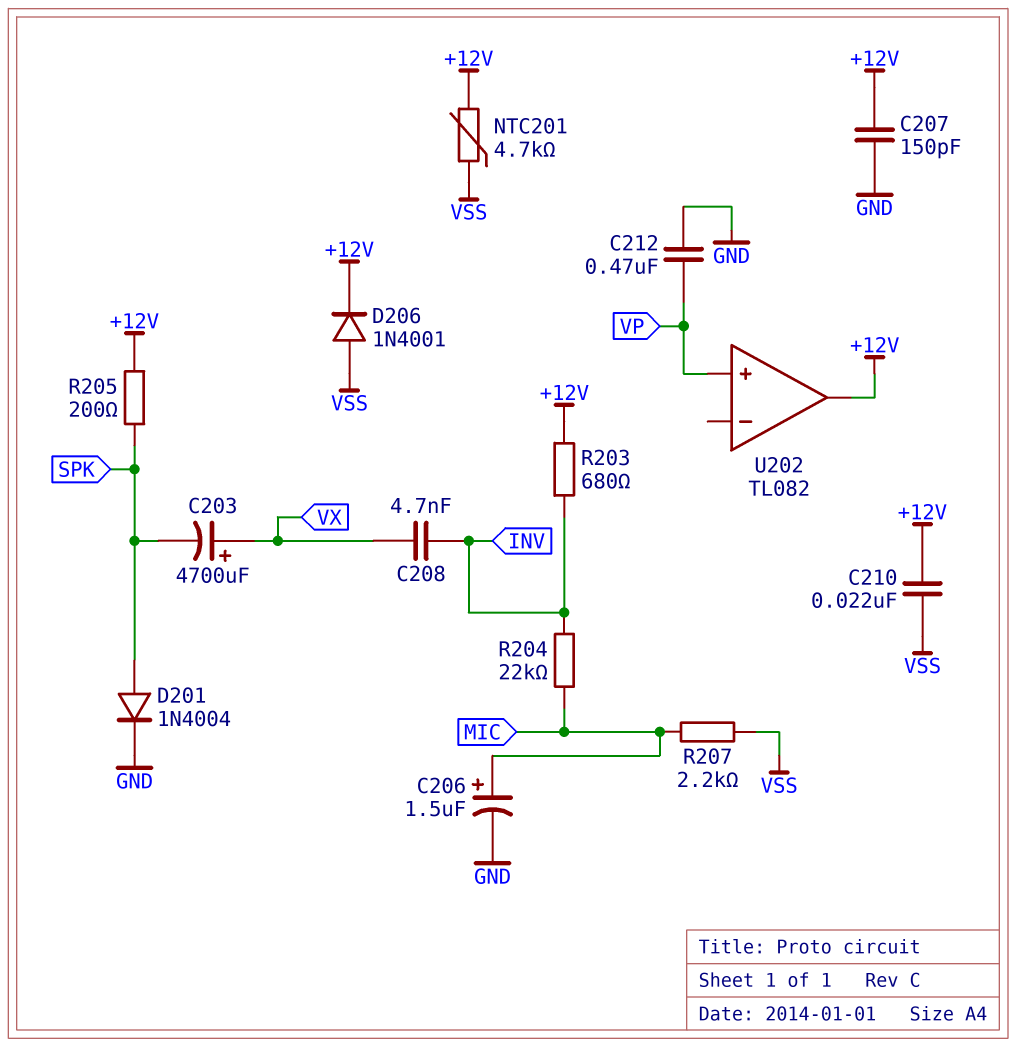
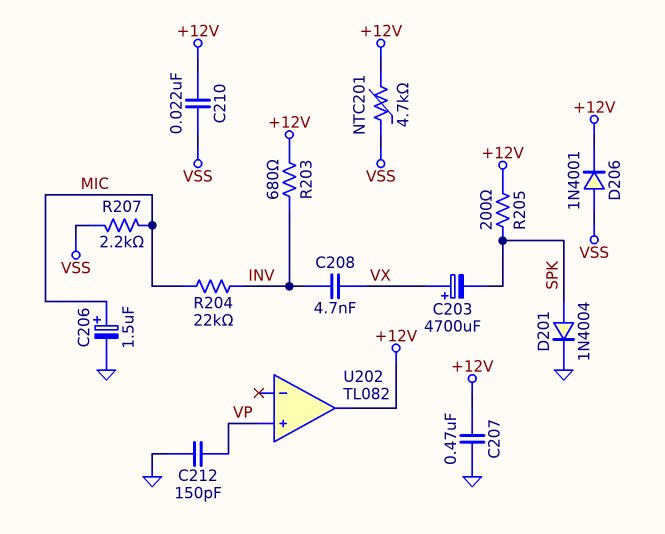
C207: 150pF (+12V, GND) -> 470nF (+12V, GND)
C212: 470nF (GND, VP) -> 150pF (GND, VP)

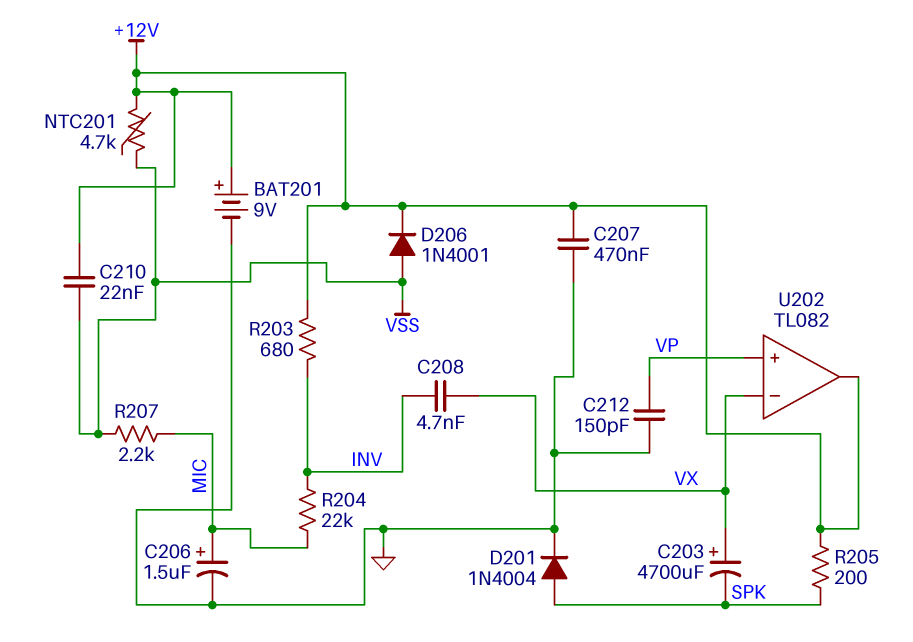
BAT201: none -> 9V (plus +12V, minus GND)
U202 pin in-: none -> VX

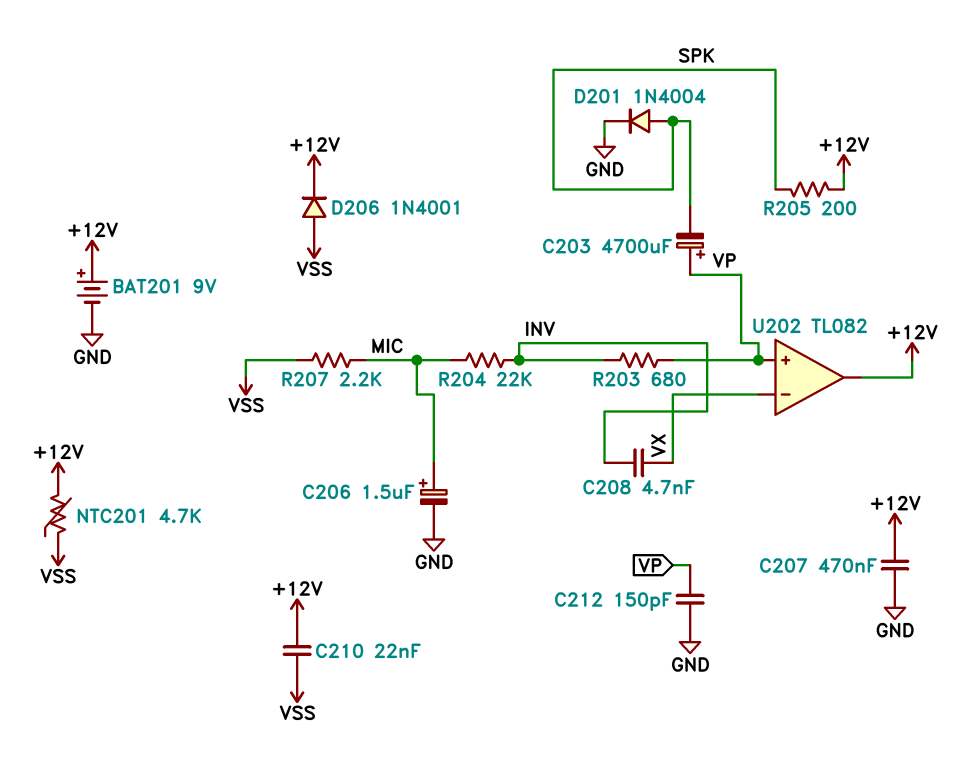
C203: 4700uF (plus VX, minus SPK) -> 4700uF (plus VP, minus SPK)
R203: 680 (+12V, INV) -> 680 (INV, VP)

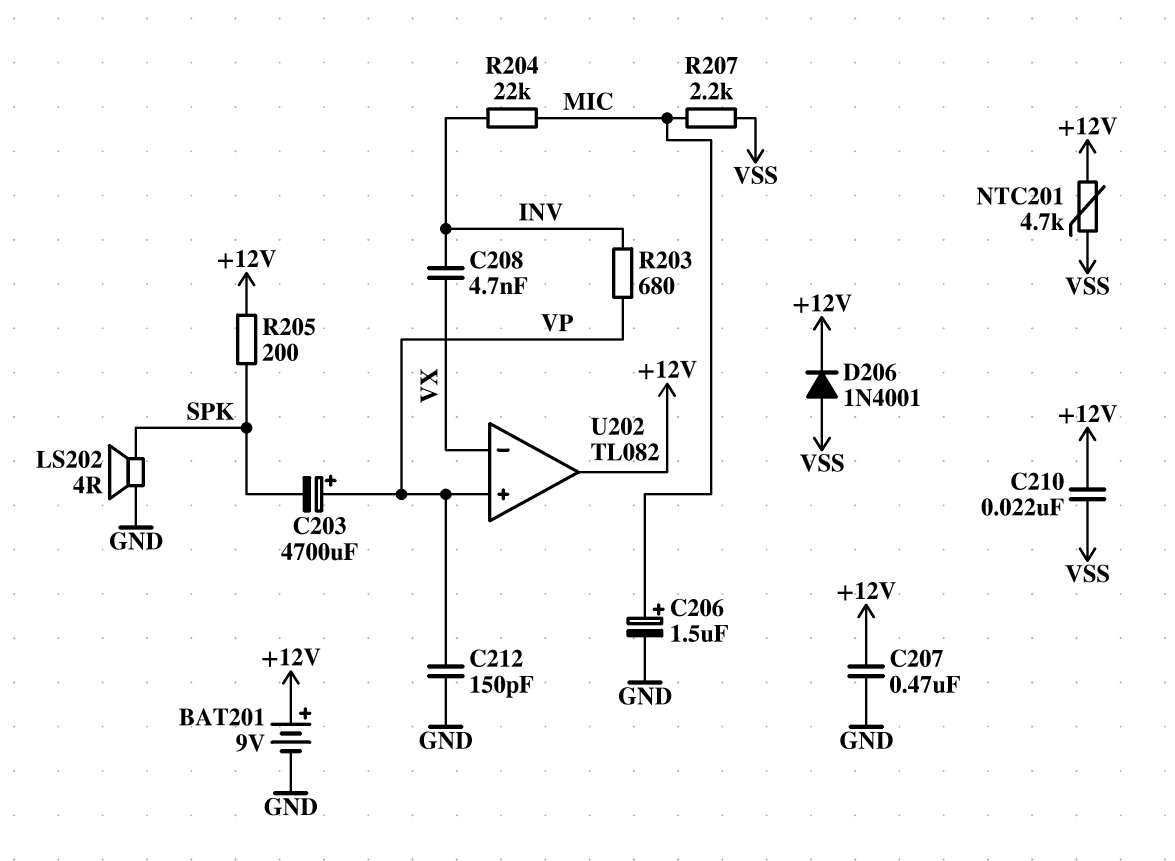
D201: diode 1N4004 (A SPK, K GND) -> none
LS202: none -> speaker 4R (GND, SPK)

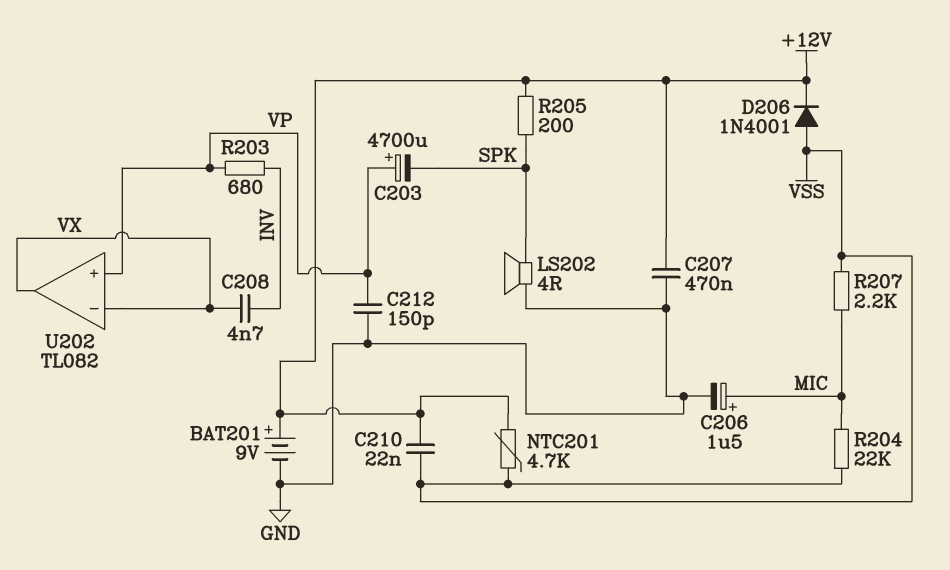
R204: 22k (INV, MIC) -> 22k (MIC, VSS)
U202 pin out: +12V -> VX

